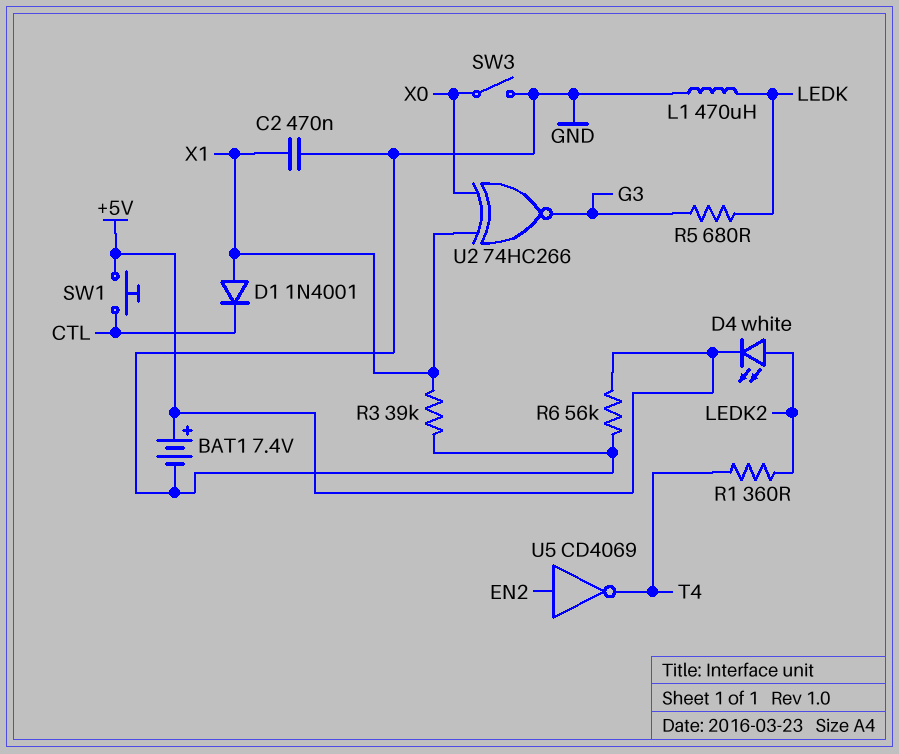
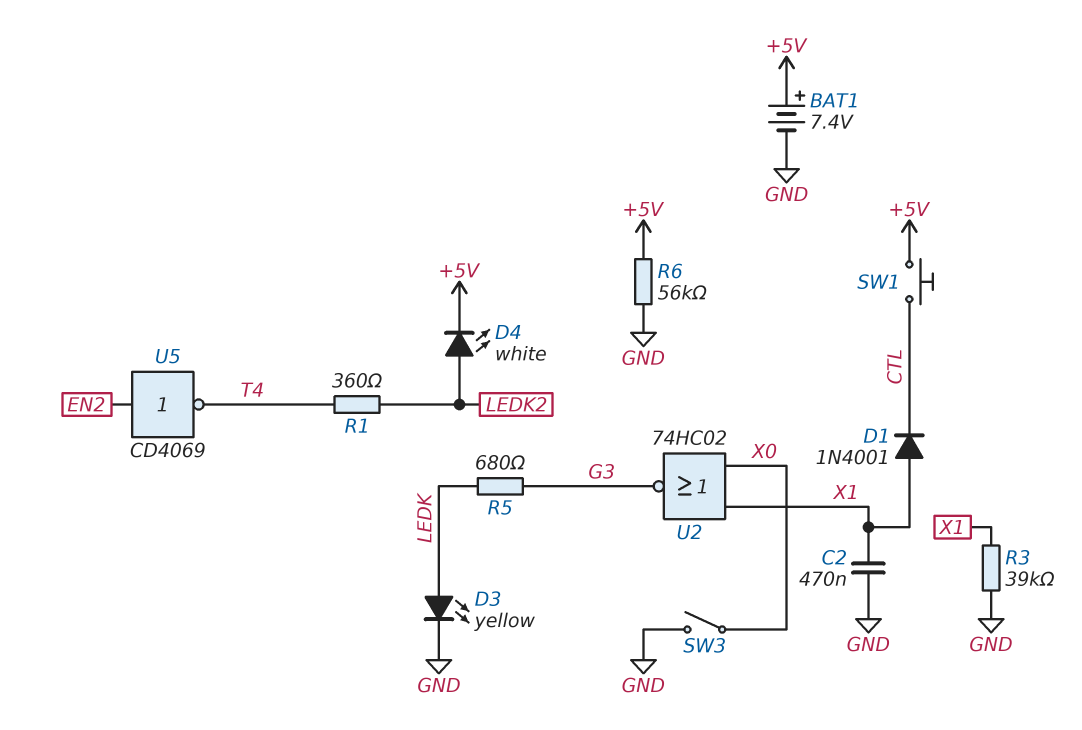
D3: none -> LED yellow (A LEDK, K GND)
L1: 470uH (GND, LEDK) -> none
U2: XNOR 74HC266 (in X0, in X1, out G3) -> NOR 74HC02 (in X0, in X1, out G3)

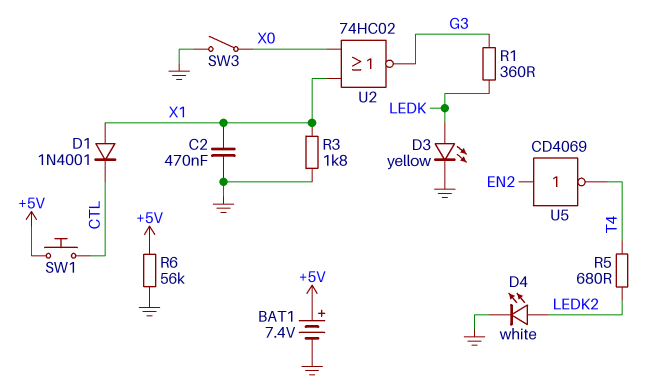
D4: LED white (A LEDK2, K +5V) -> LED white (A LEDK2, K GND)
R1: 360 (LEDK2, T4) -> 360 (G3, LEDK)
R3: 39k (GND, X1) -> 1.8k (GND, X1)
R5: 680 (G3, LEDK) -> 680 (LEDK2, T4)

